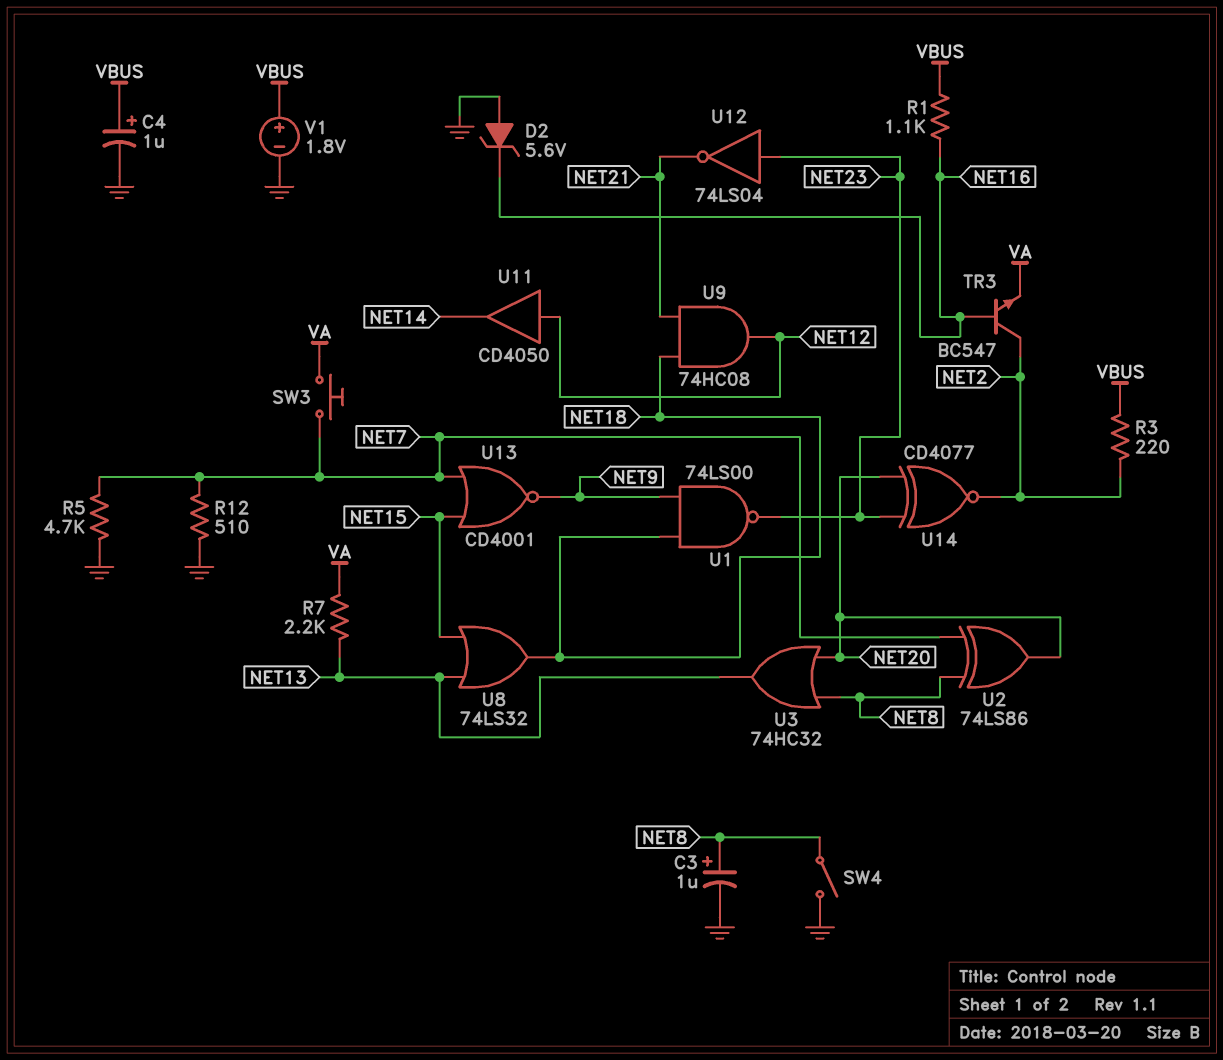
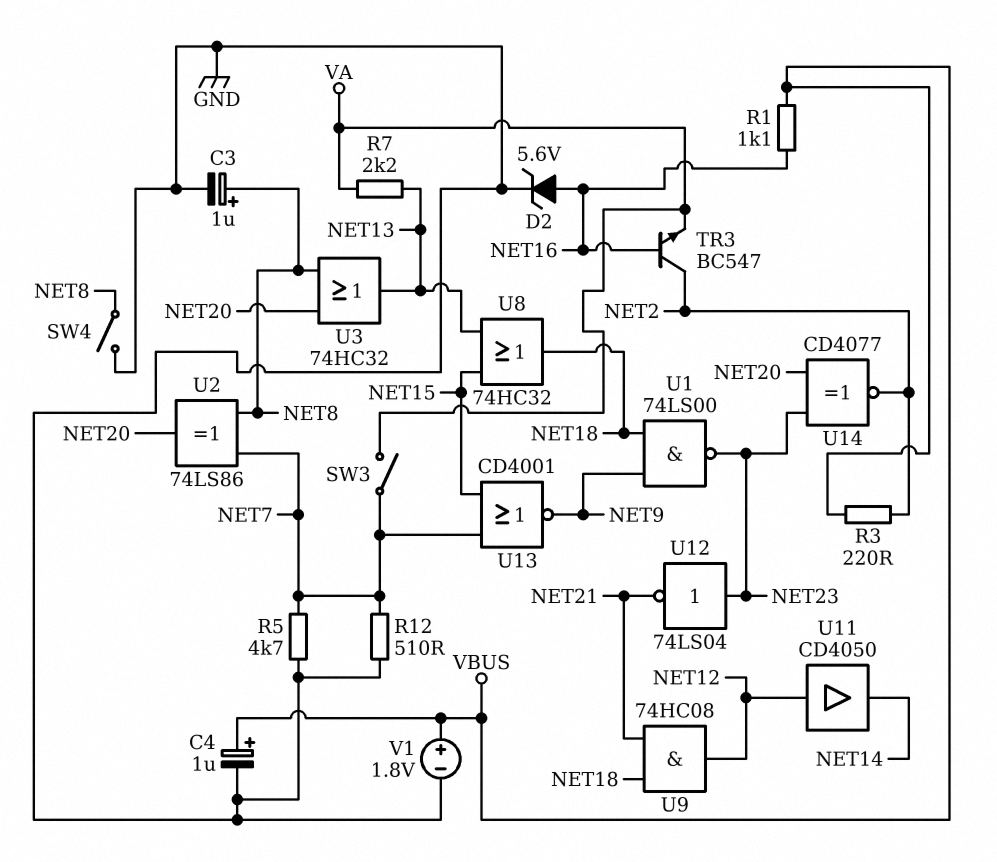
D2: zener 5.6V (A GND, K NET16) -> zener 5.6V (A NET16, K GND)
SW3: button (NET7, VA) -> switch (NET7, VA)
U8: OR 74LS32 (in NET13, in NET15, out NET18) -> OR 74HC32 (in NET13, in NET15, out NET18)

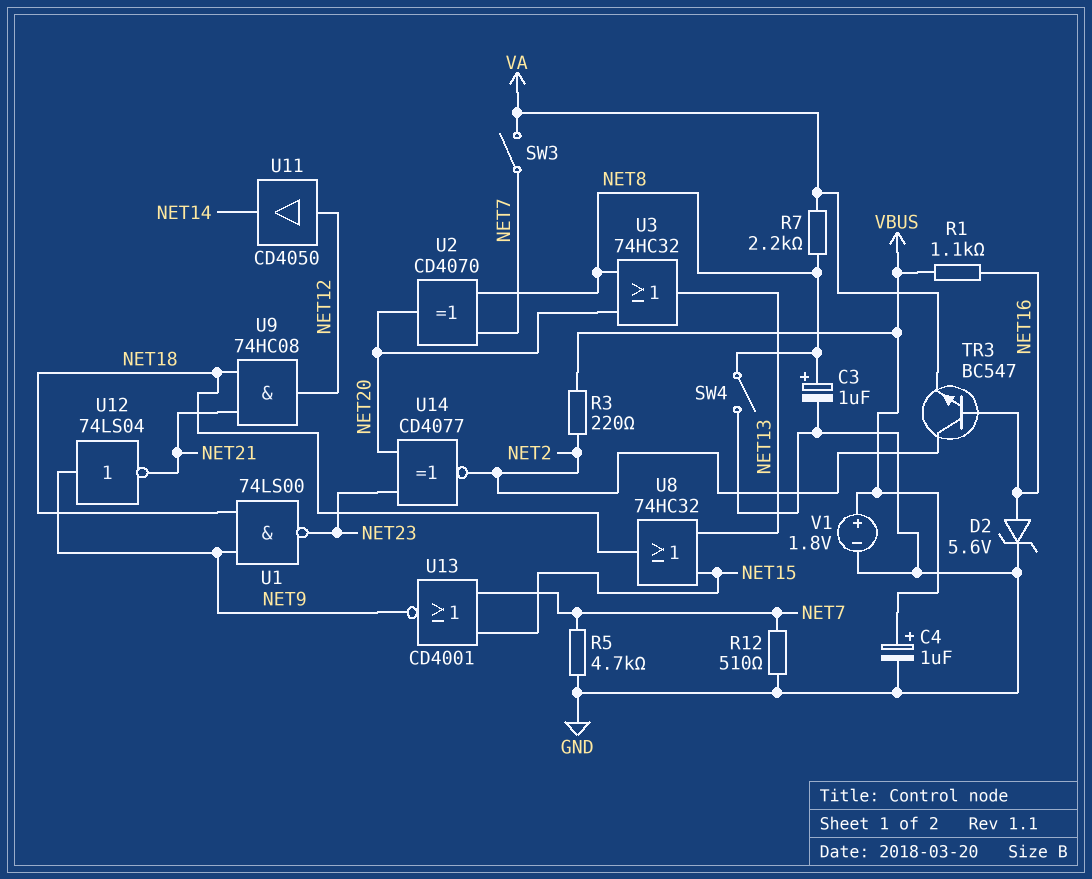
R7: 2.2k (NET13, VA) -> 2.2k (NET8, VA)
U2: XOR 74LS86 (in NET7, in NET8, out NET20) -> XOR CD4070 (in NET7, in NET8, out NET20)
U12: NOT 74LS04 (in NET23, out NET21) -> NOT 74LS04 (in NET9, out NET21)

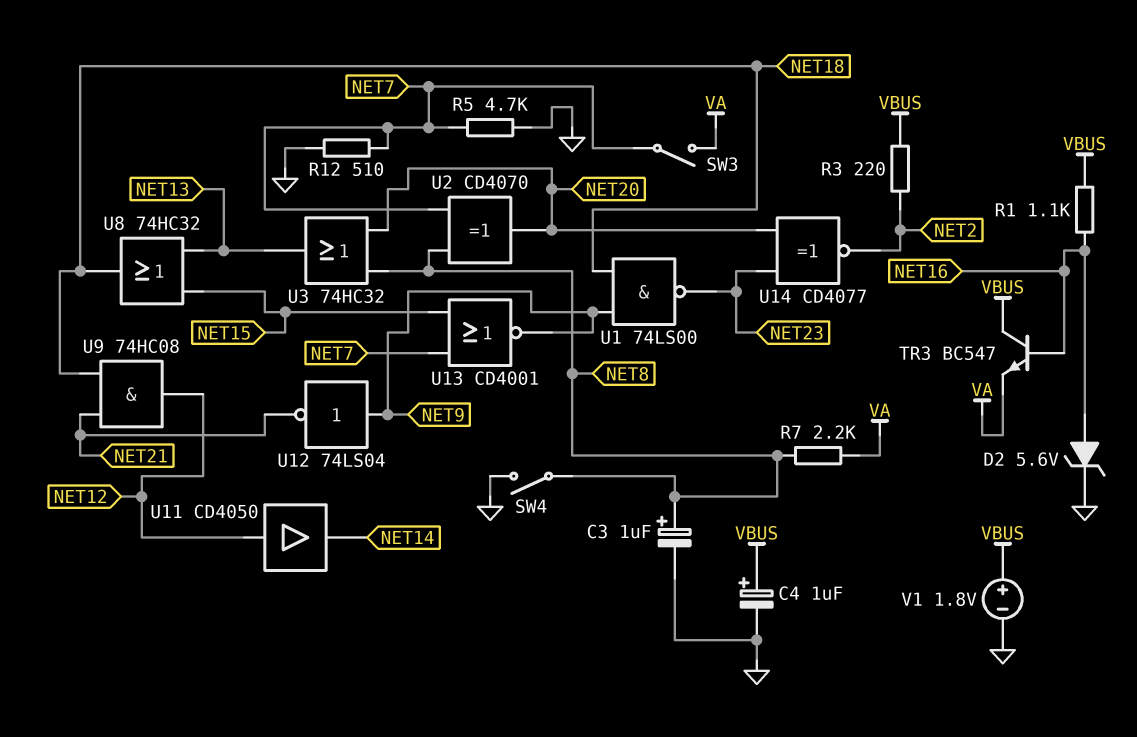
TR3: NPN BC547 (B NET16, C NET2, E VA) -> NPN BC547 (B NET16, C VBUS, E VA)

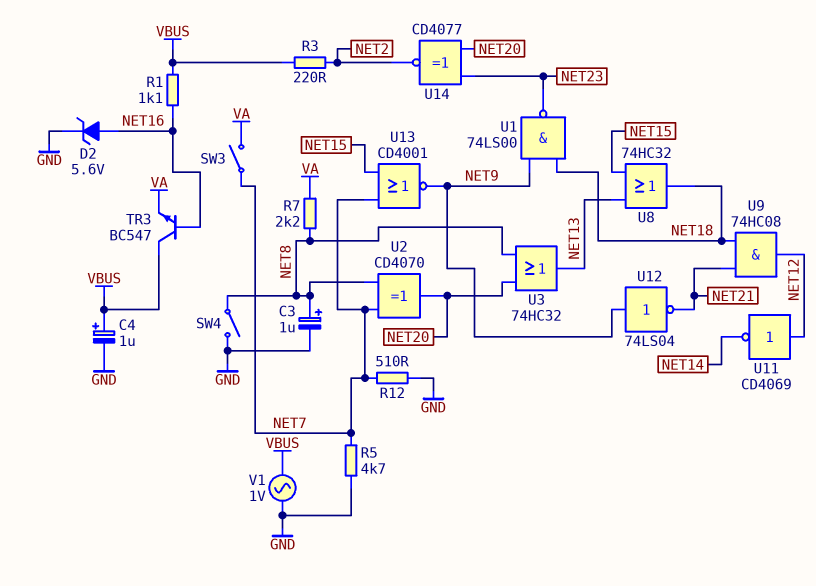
U11: buffer CD4050 (in NET12, out NET14) -> NOT CD4069 (in NET12, out NET14)
V1: 1.8V (plus VBUS, minus GND) -> AC 1V (GND, VBUS)

